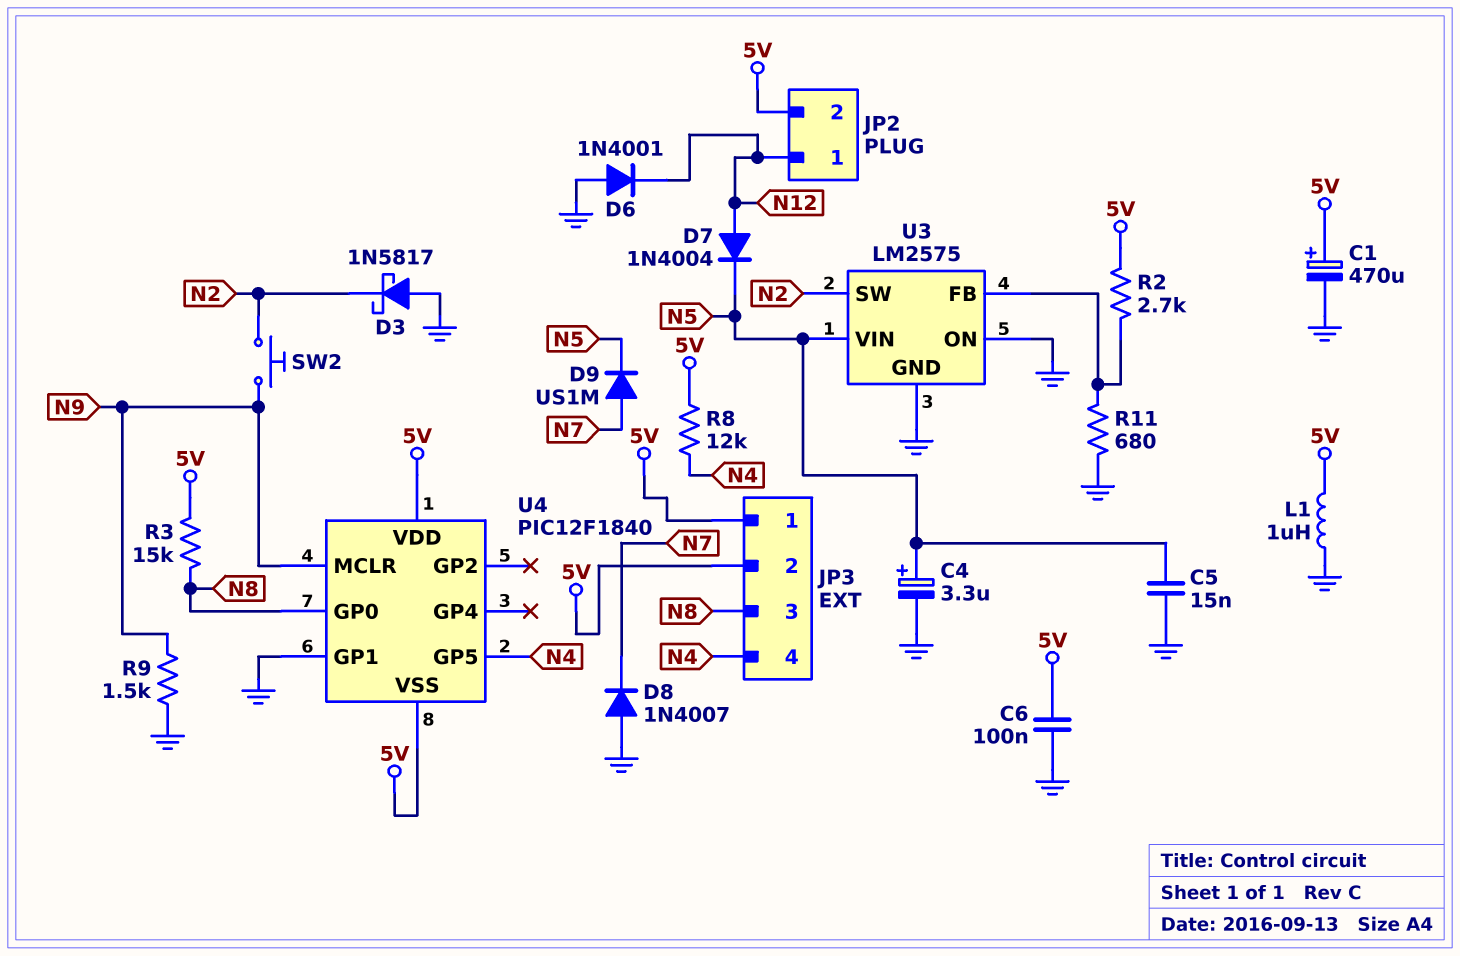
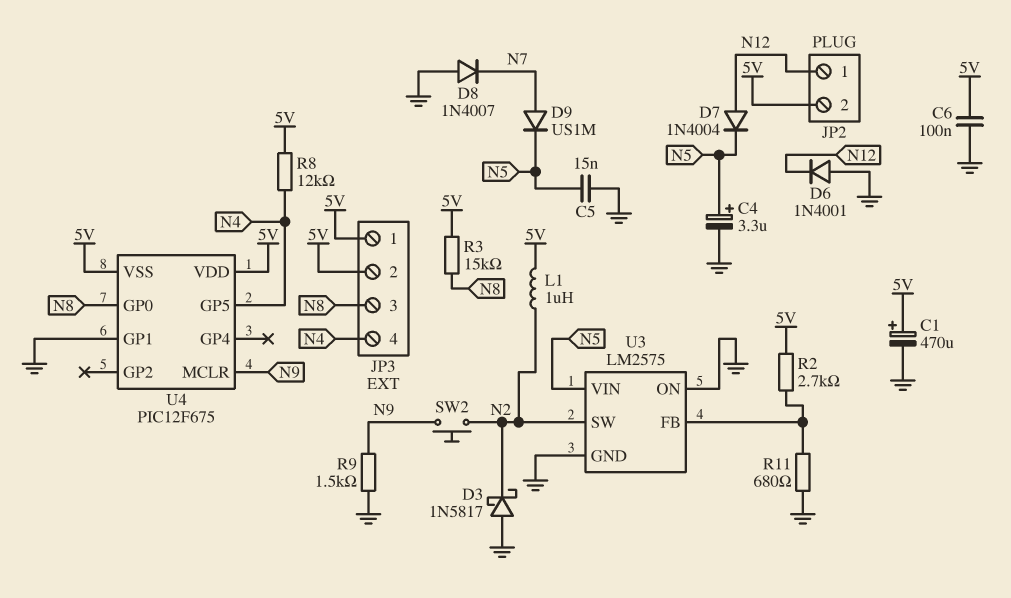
L1: 1uH (5V, GND) -> 1uH (5V, N2)
U4: PIC12F1840 -> PIC12F675

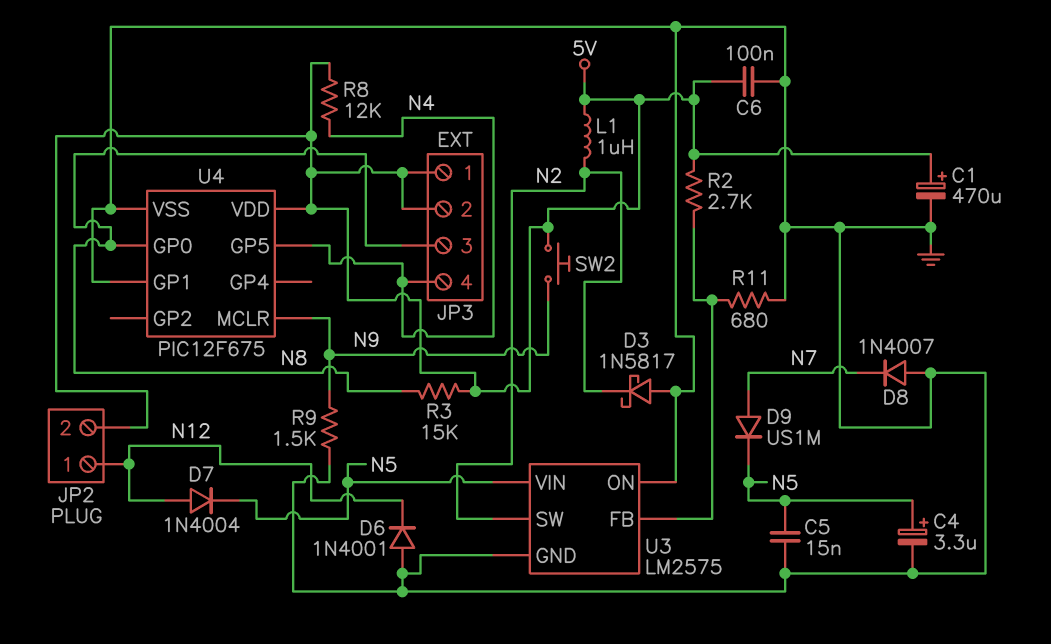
SW2: button (N2, N9) -> button (5V, N9)
U4 pin VSS: 5V -> GND

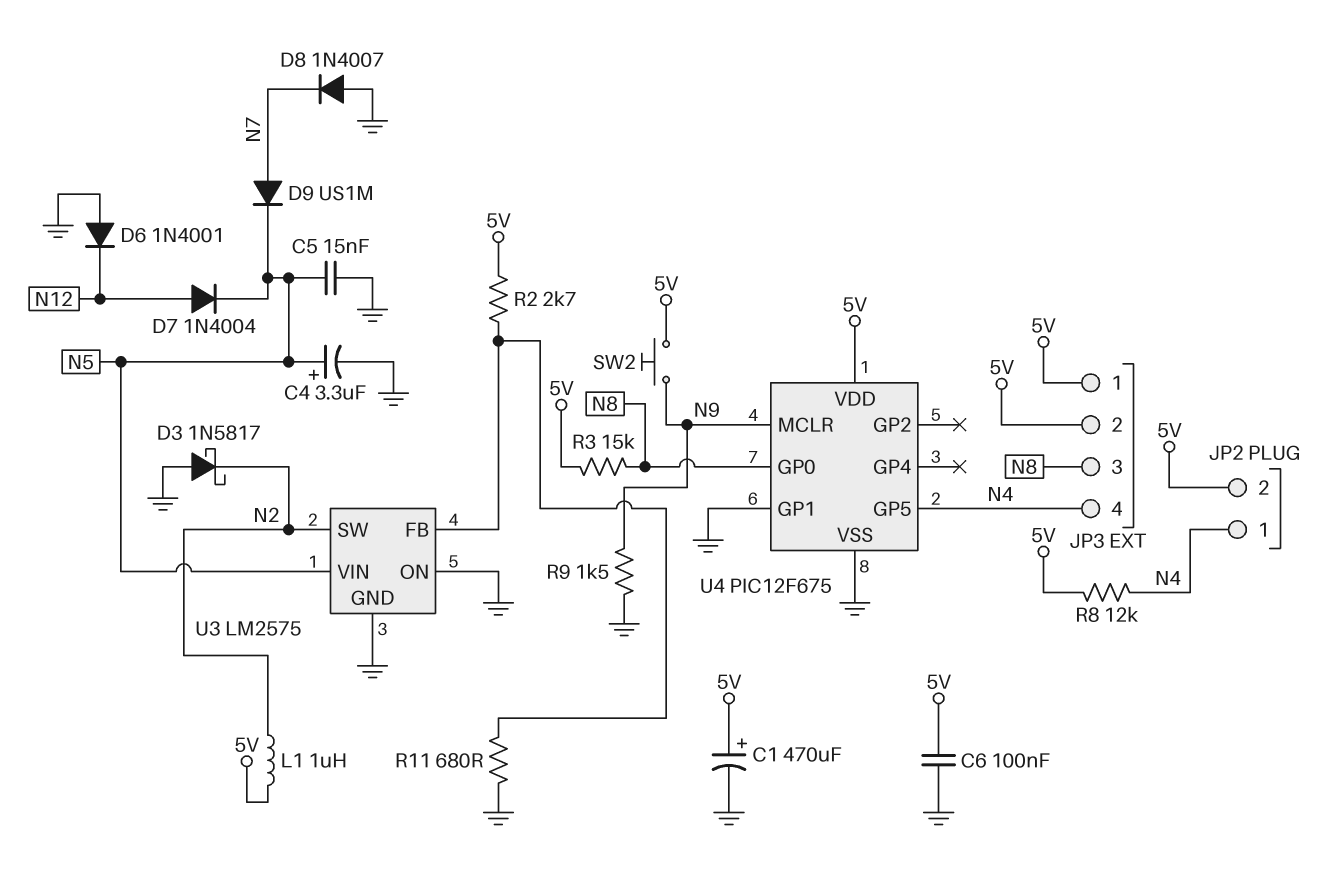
JP2 pin 1: N12 -> N4

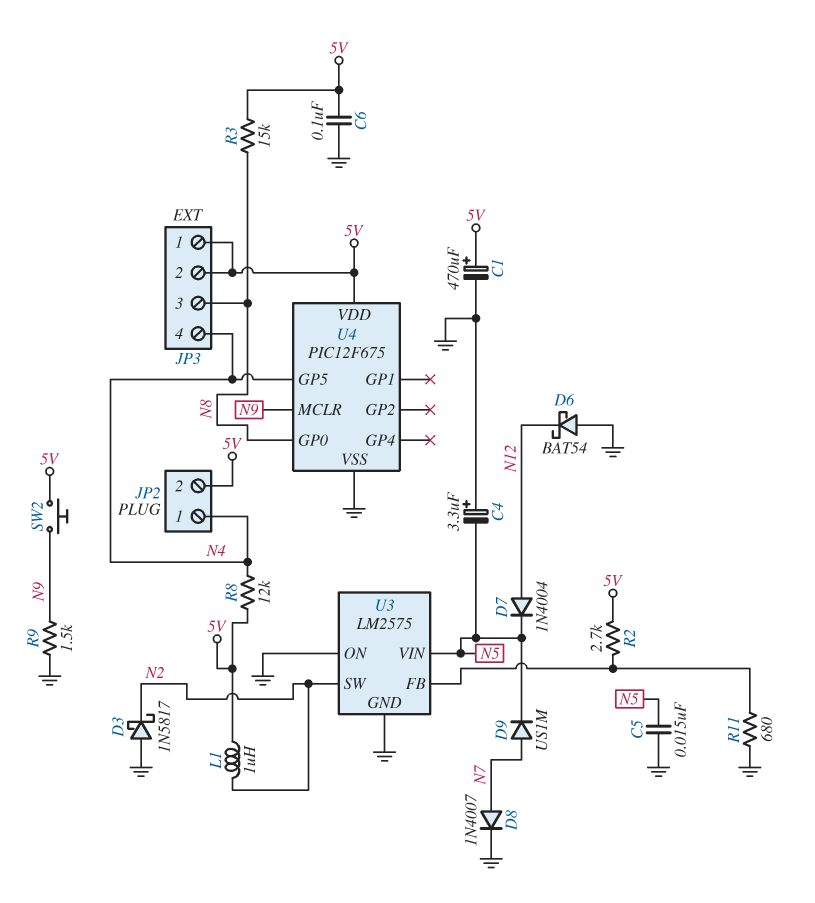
C4: 3.3uF (plus N5, minus GND) -> 3.3uF (plus GND, minus N5)
D6: diode 1N4001 (A GND, K N12) -> schottky BAT54 (A GND, K N12)
D8: diode 1N4007 (A GND, K N7) -> diode 1N4007 (A N7, K GND)
U4 pin GP1: GND -> none

